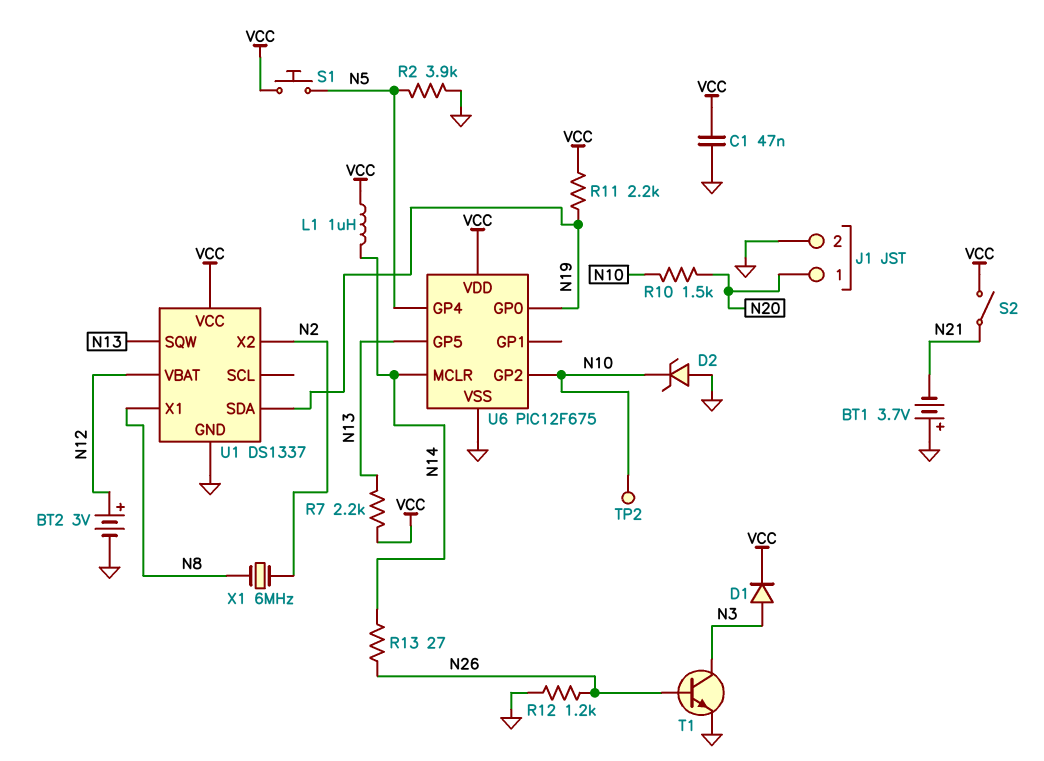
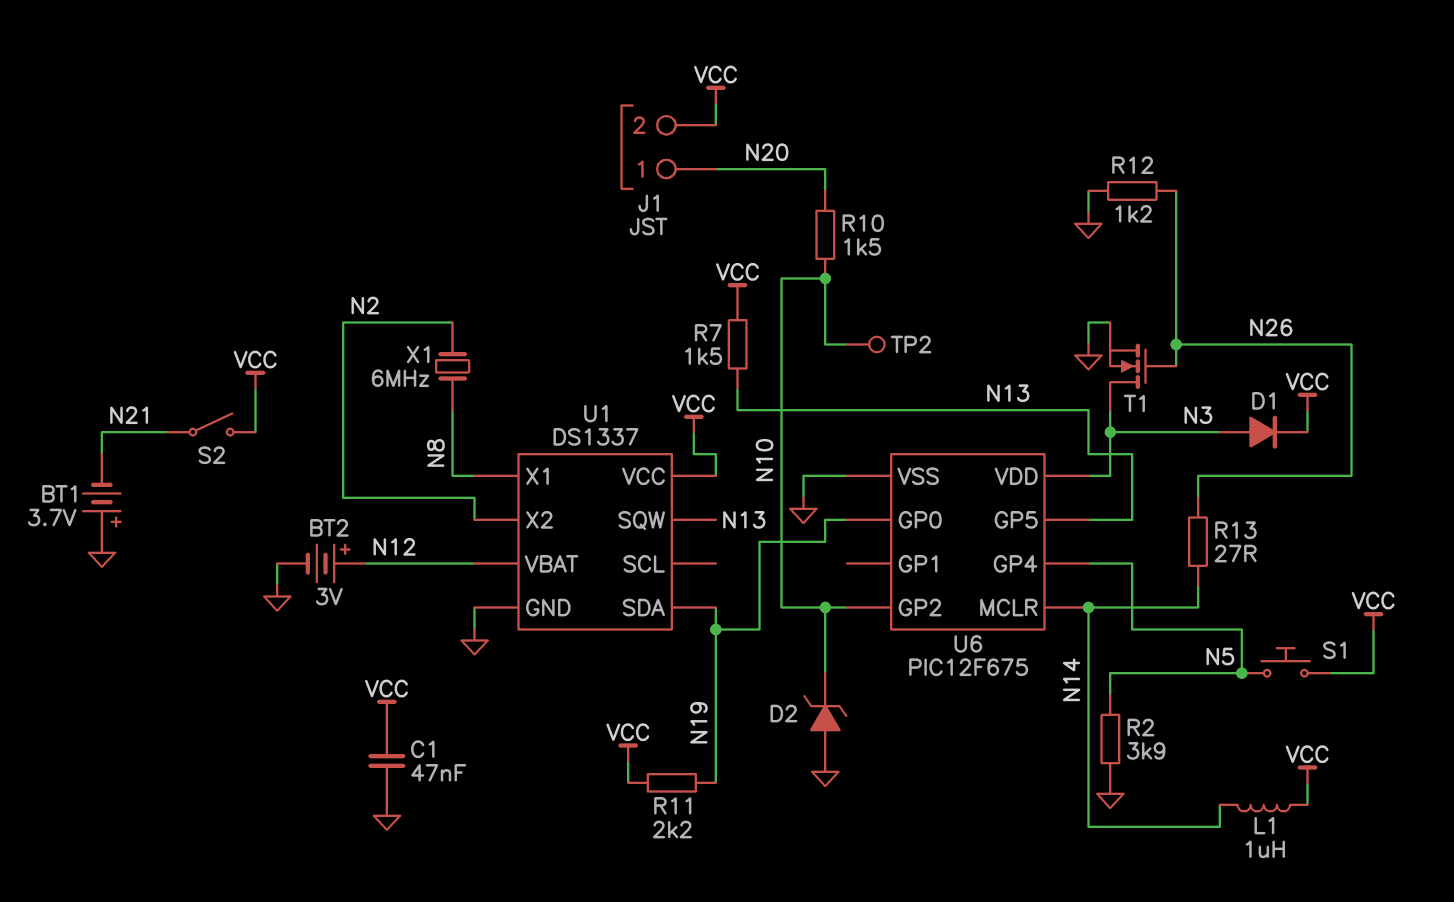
J1 pin 2: GND -> VCC
R7: 2.2k (N13, VCC) -> 1.5k (N13, VCC)
T1: NPN (B N26, C N3, E GND) -> NMOS (G N26, D N3, S GND)
U6 pin VDD: VCC -> N3

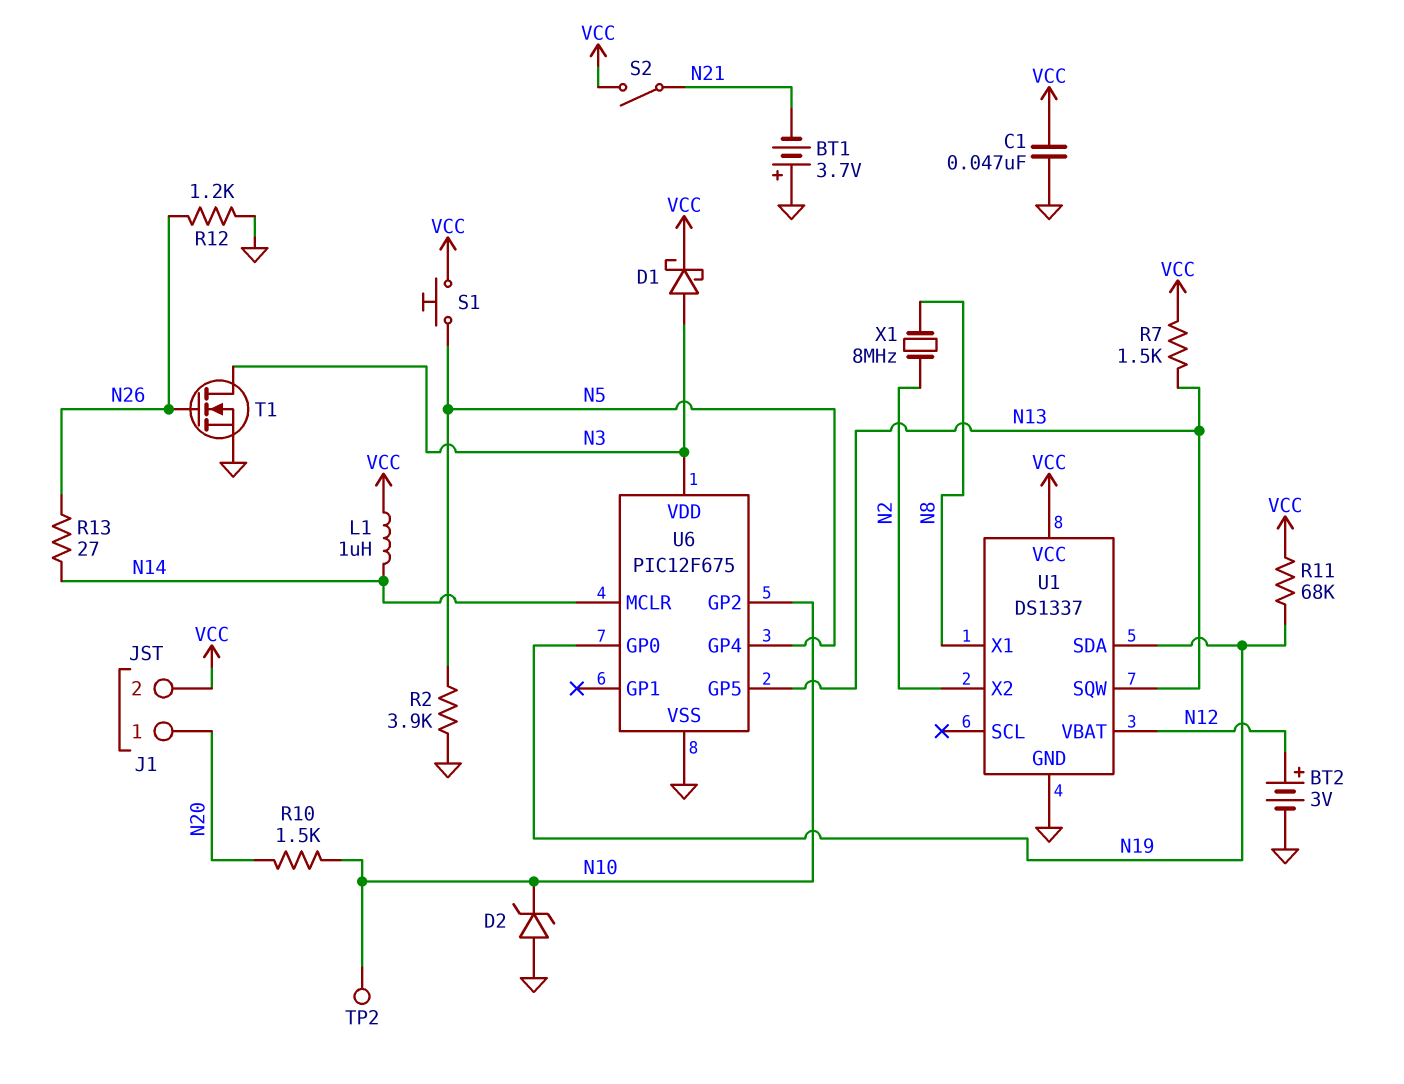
D1: diode (A N3, K VCC) -> schottky (A N3, K VCC)
R11: 2.2k (N19, VCC) -> 68k (N19, VCC)
X1: 6MHz (N2, N8) -> 8MHz (N2, N8)

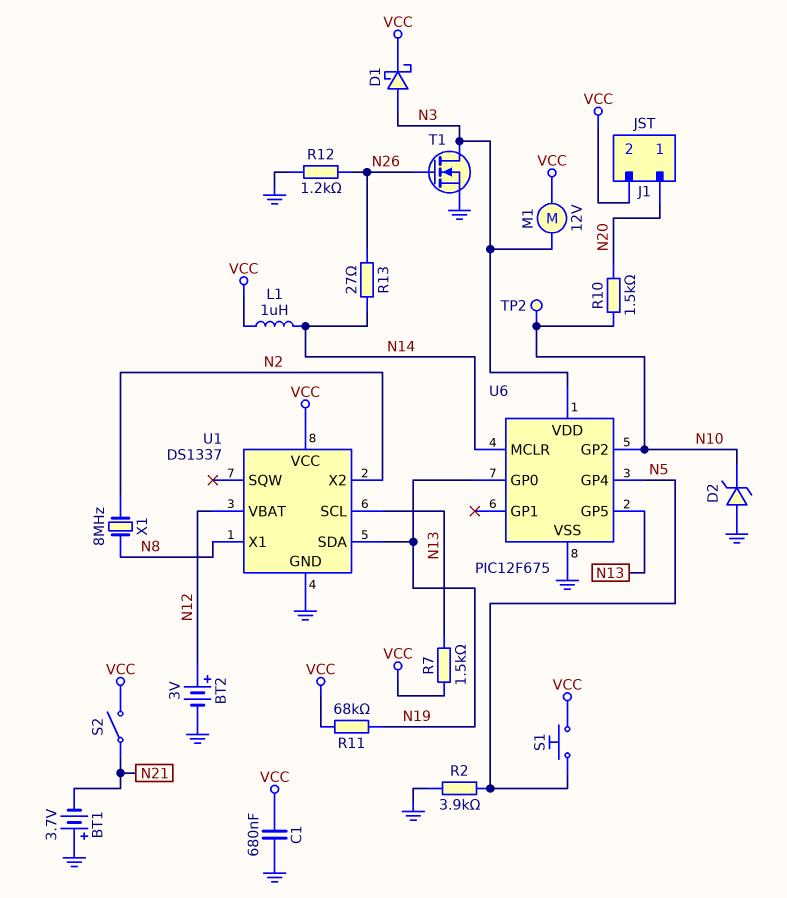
C1: 47nF (GND, VCC) -> 680nF (GND, VCC)
M1: none -> motor 12V (N3, VCC)
U1 pin SCL: none -> N13
U1 pin SQW: N13 -> none

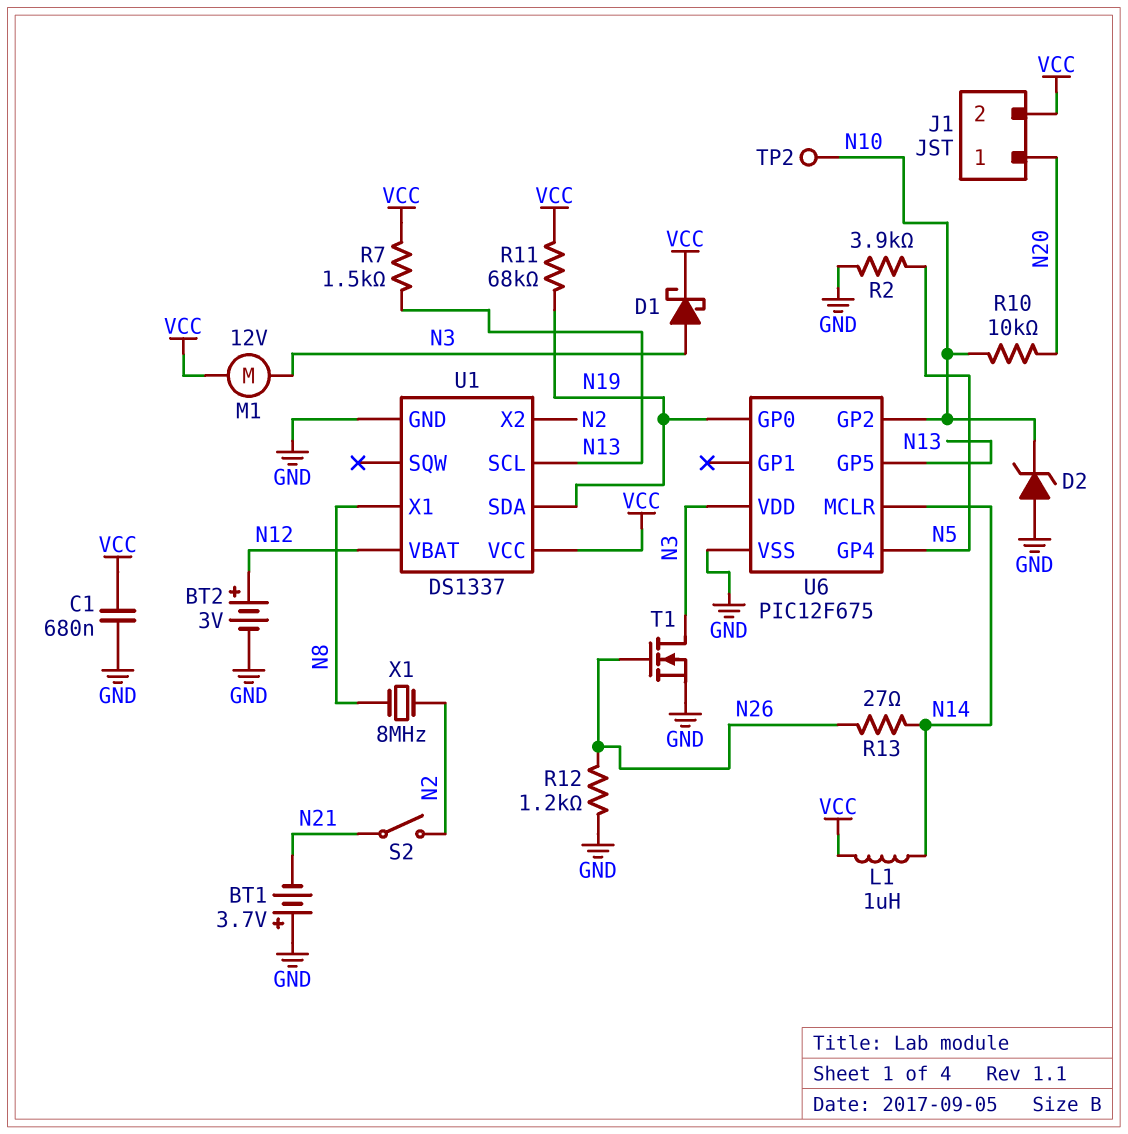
R10: 1.5k (N10, N20) -> 10k (N10, N20)
S1: button (N5, VCC) -> none
S2: switch (N21, VCC) -> switch (N2, N21)

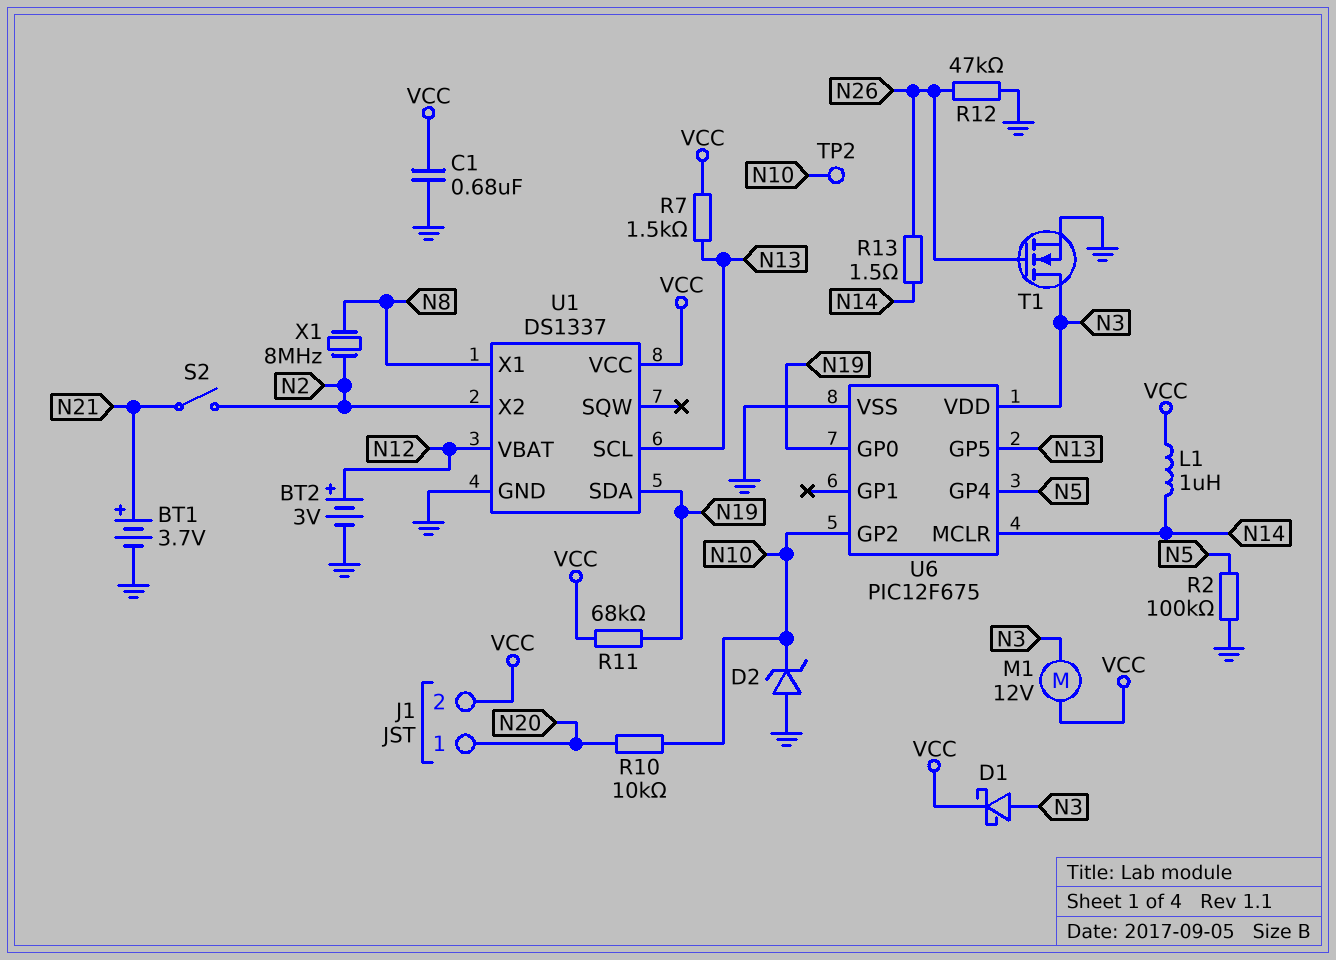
BT1: 3.7V (plus GND, minus N21) -> 3.7V (plus N21, minus GND)
R2: 3.9k (GND, N5) -> 100k (GND, N5)
R12: 1.2k (GND, N26) -> 47k (GND, N26)
R13: 27 (N14, N26) -> 1.5 (N14, N26)

